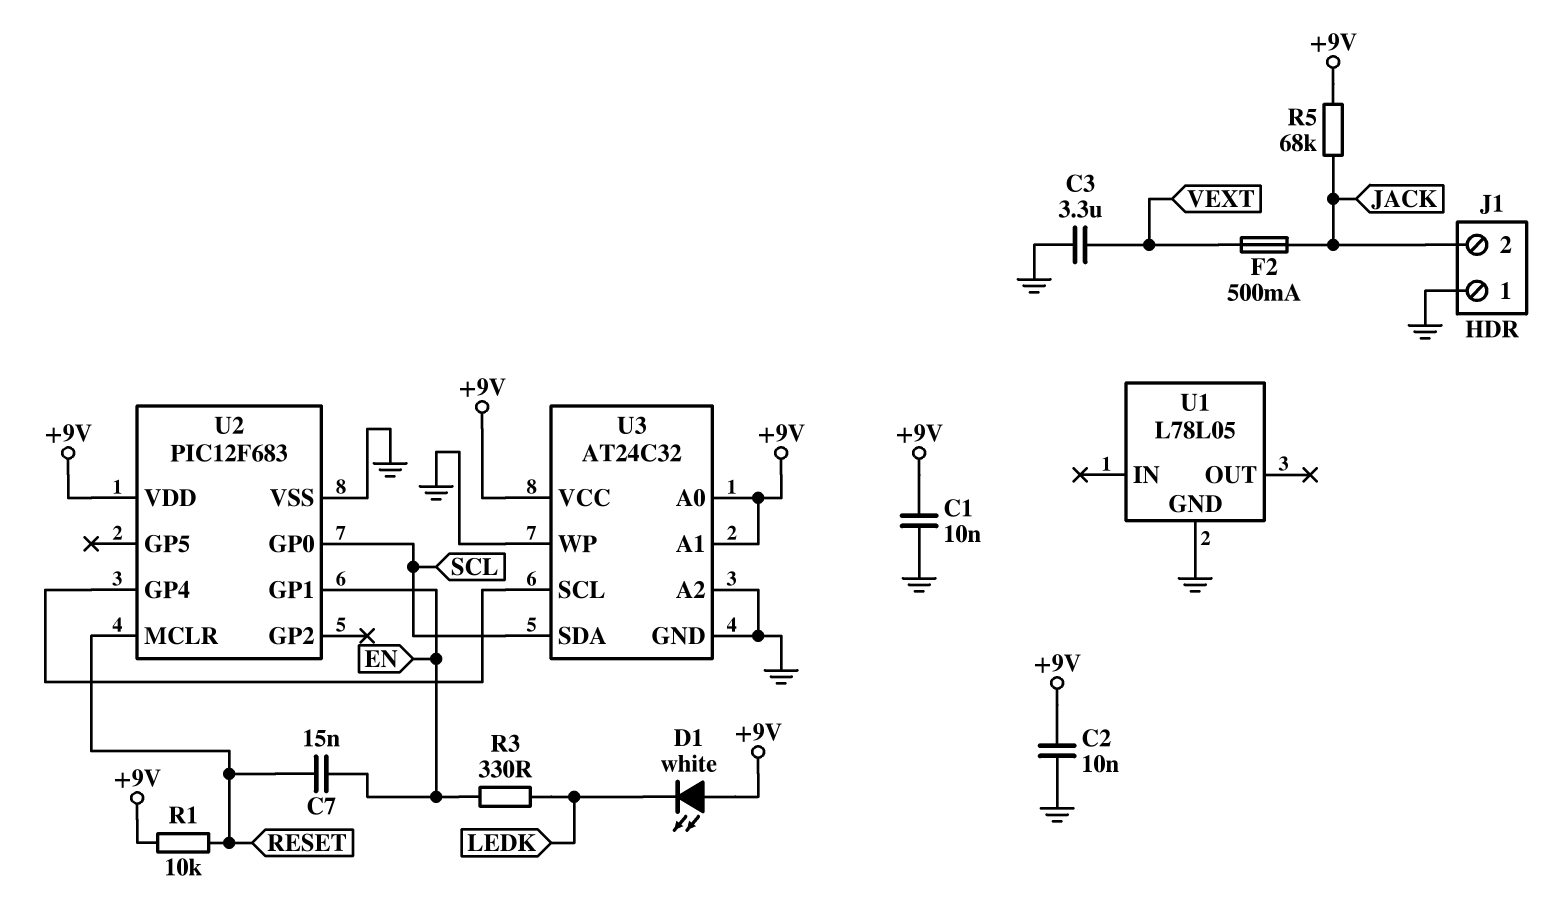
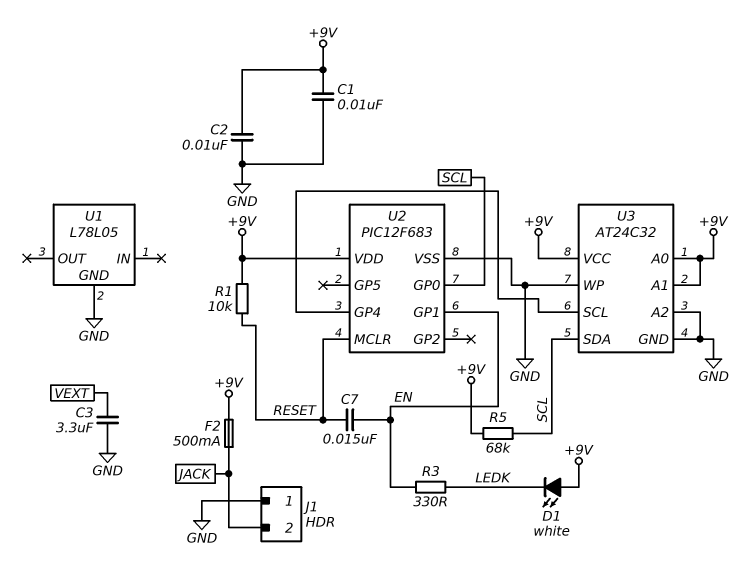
F2: 500mA (JACK, VEXT) -> 500mA (+9V, JACK)
R5: 68k (+9V, JACK) -> 68k (+9V, SCL)

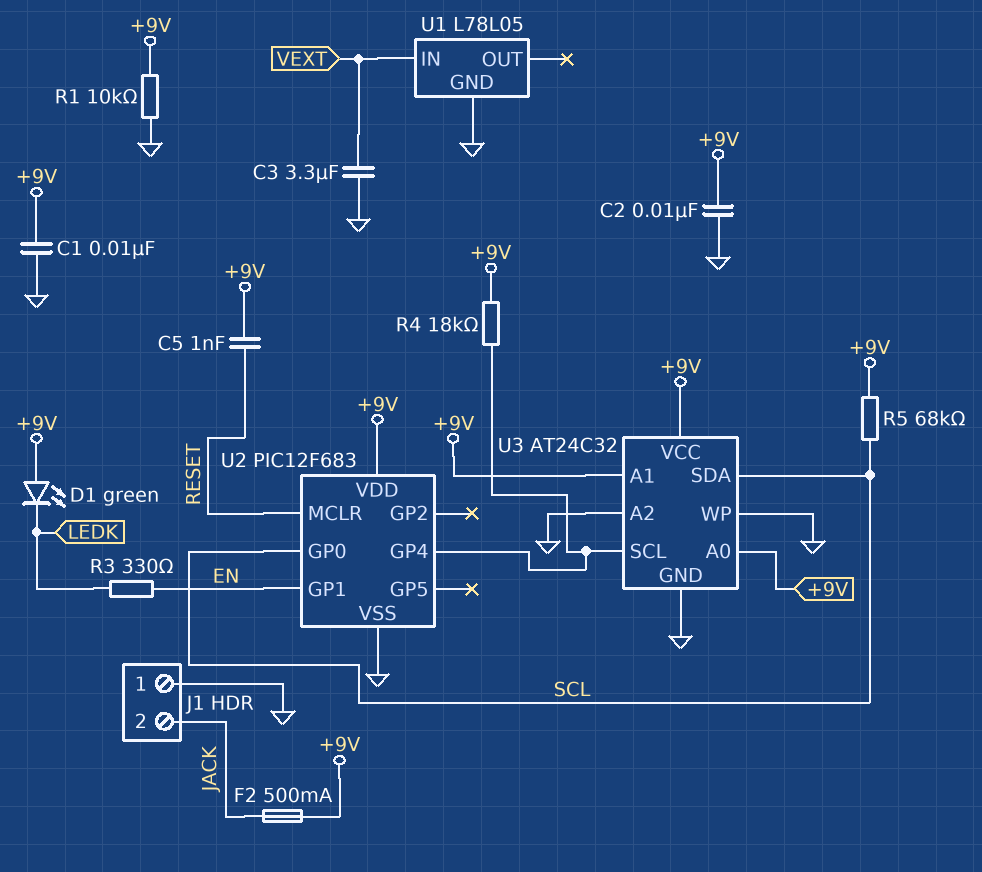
C5: none -> 1nF (+9V, RESET)
C7: 15nF (EN, RESET) -> none
D1: LED white (A +9V, K LEDK) -> LED green (A +9V, K LEDK)
R1: 10k (+9V, RESET) -> 10k (+9V, GND)
R4: none -> 18k (+9V, U2/GP4)
U1 pin IN: none -> VEXT

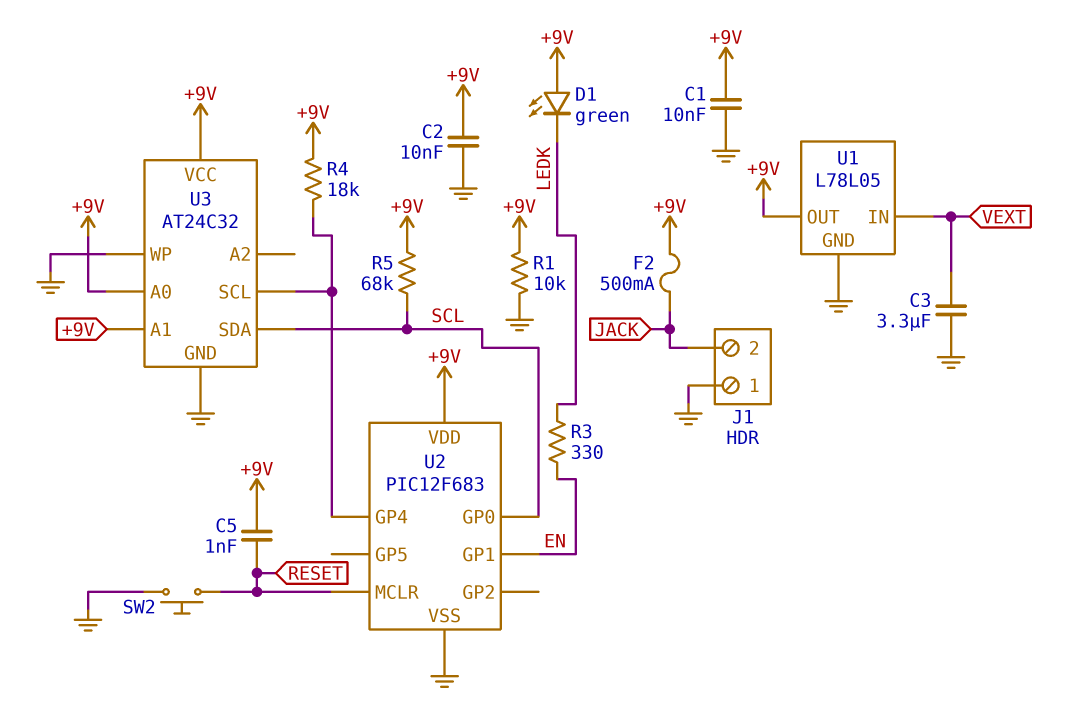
SW2: none -> button (GND, RESET)
U1 pin OUT: none -> +9V
U3 pin A2: GND -> none

